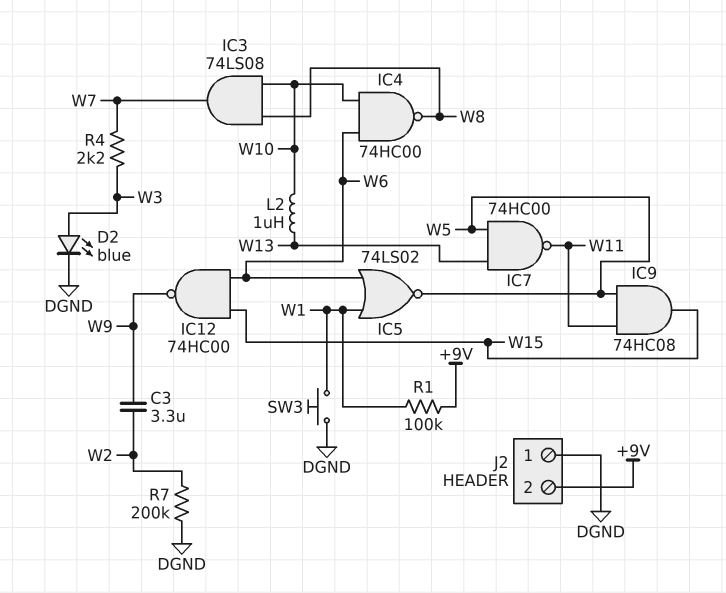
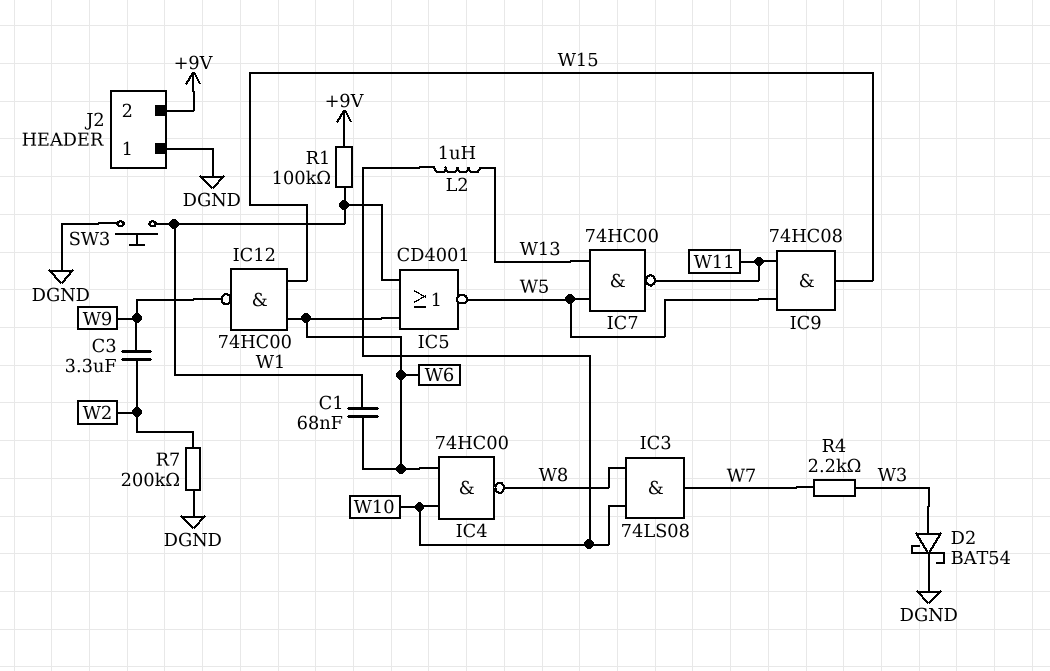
C1: none -> 68nF (W1, W6)
D2: LED blue (A W3, K DGND) -> schottky BAT54 (A W3, K DGND)
IC5: NOR 74LS02 (in W1, in W6, out W5) -> NOR CD4001 (in W1, in W6, out W5)

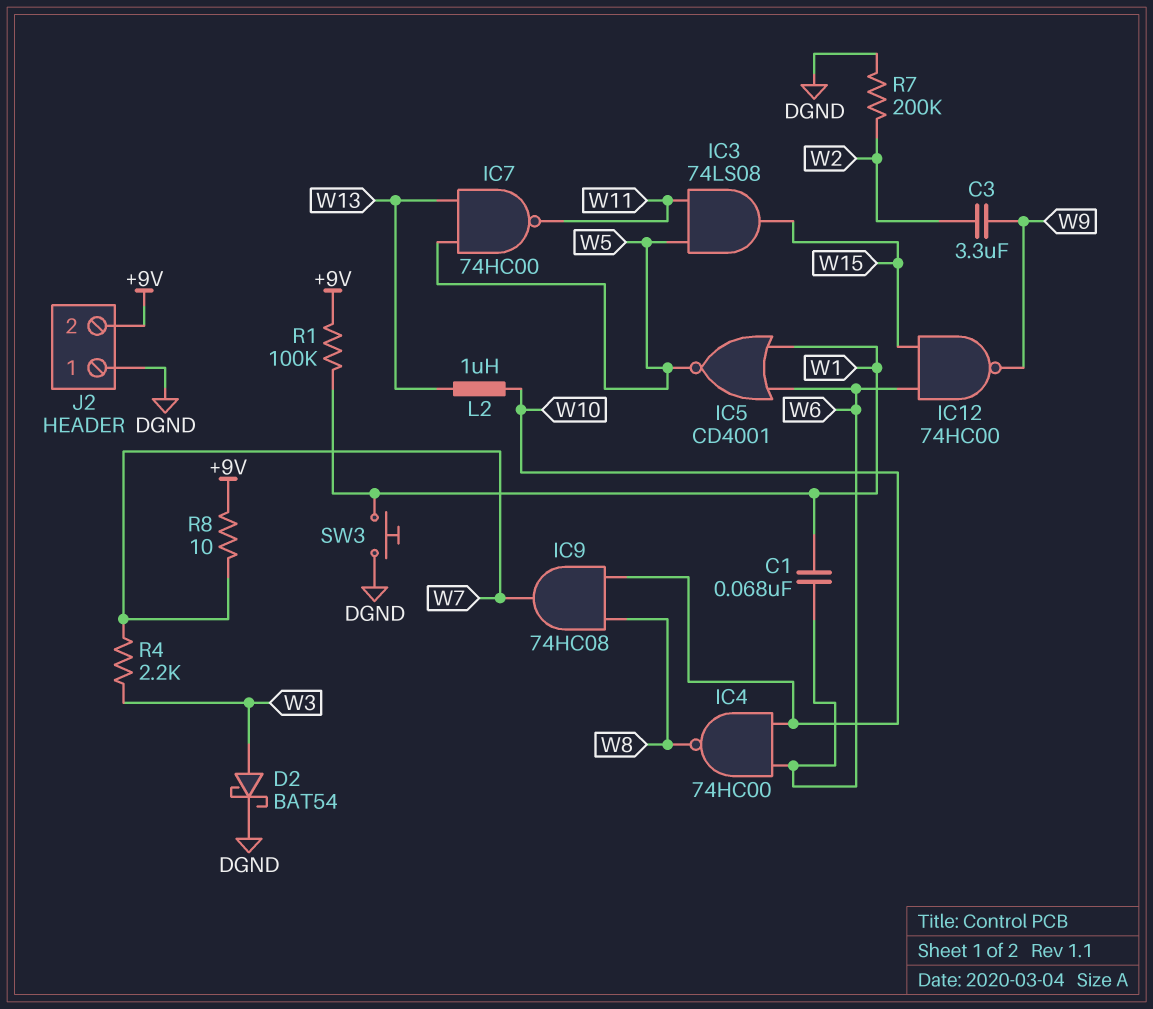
IC3: AND 74LS08 (in W8, in W10, out W7) -> AND 74LS08 (in W5, in W11, out W15)
IC9: AND 74HC08 (in W5, in W11, out W15) -> AND 74HC08 (in W8, in W10, out W7)
R8: none -> 10 (+9V, W7)

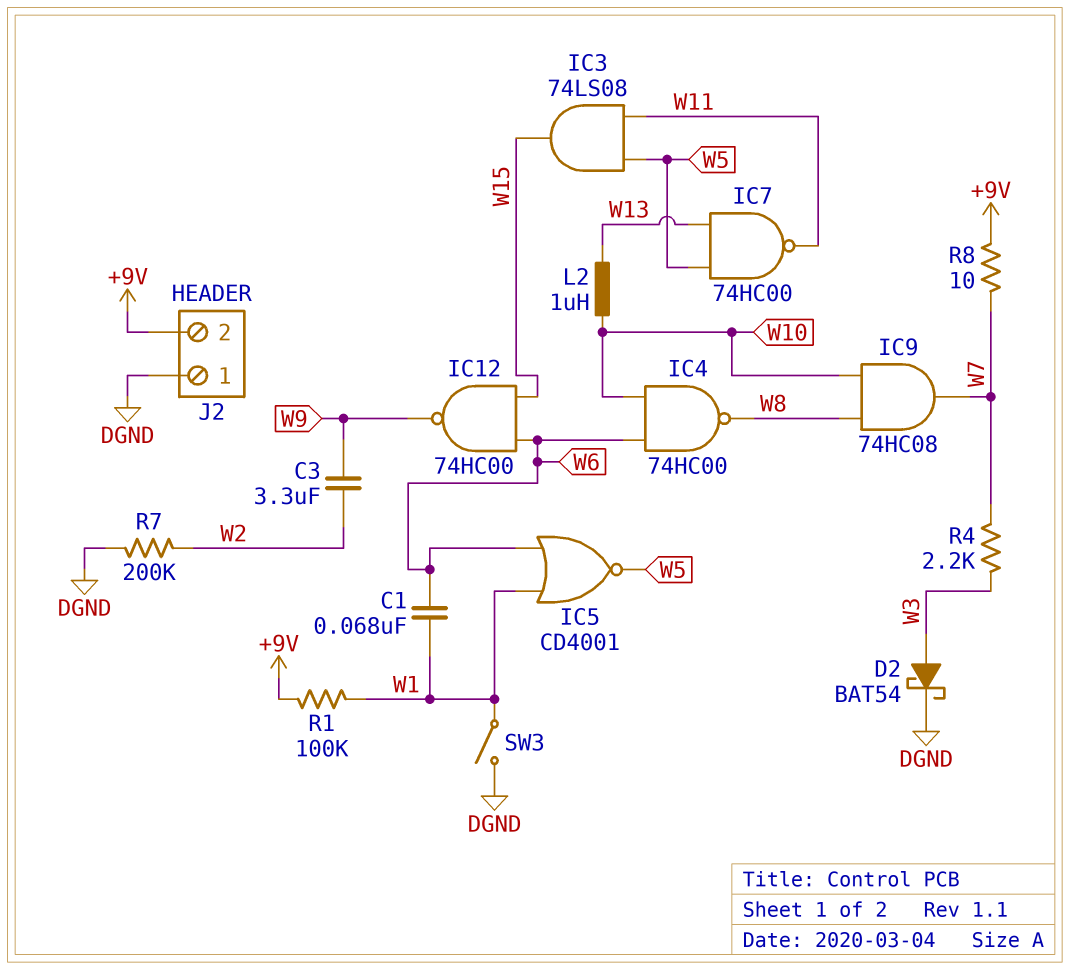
SW3: button (DGND, W1) -> switch (DGND, W1)

